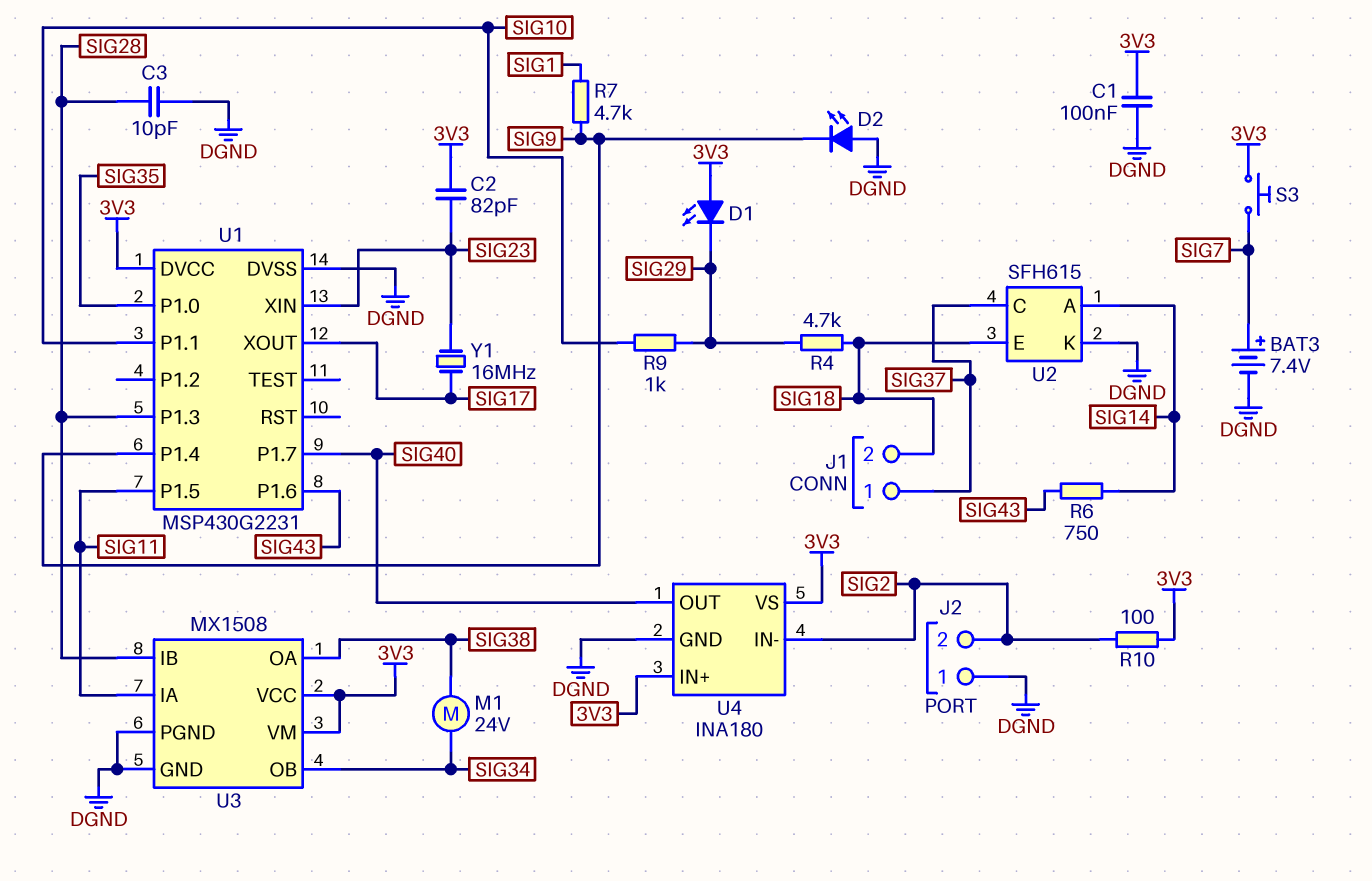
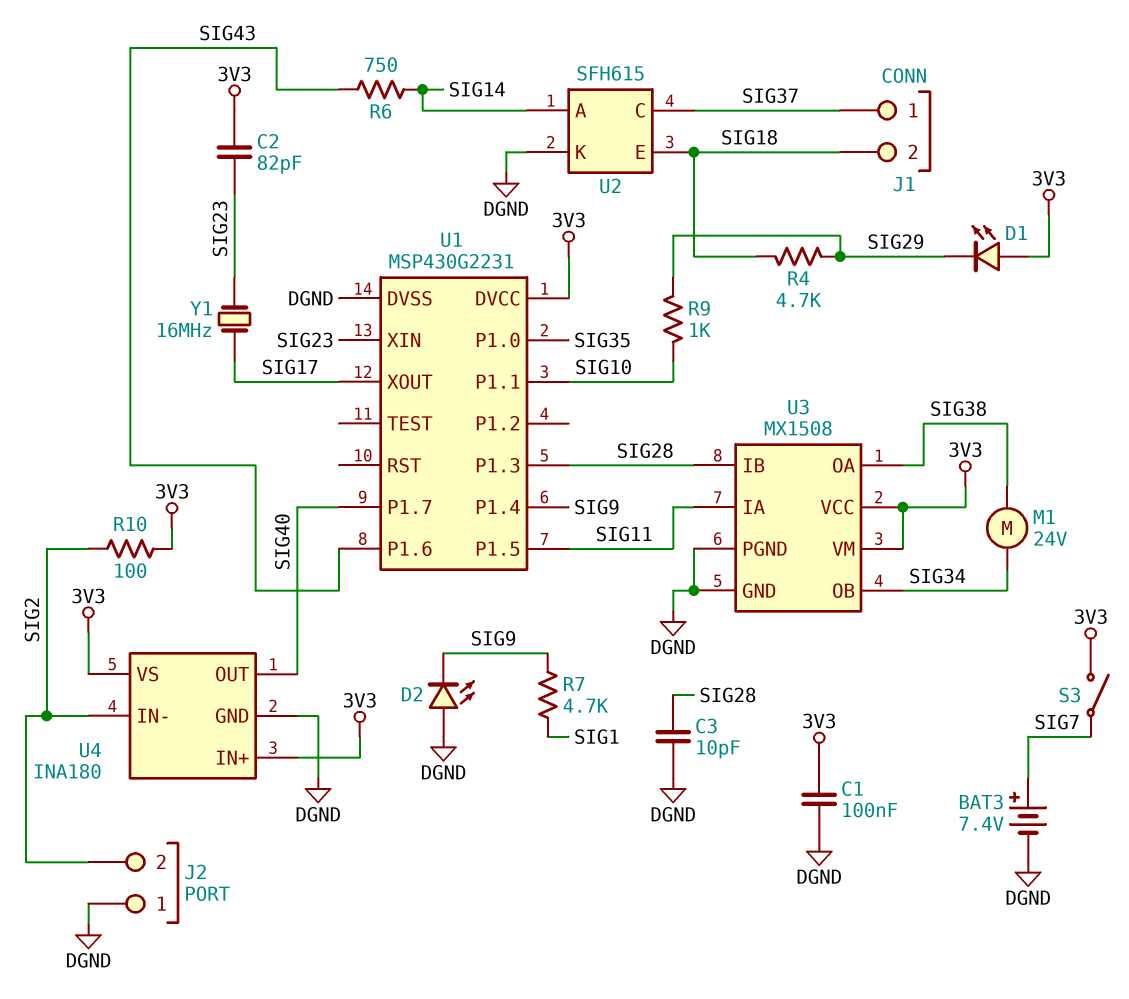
S3: button (3V3, SIG7) -> switch (3V3, SIG7)

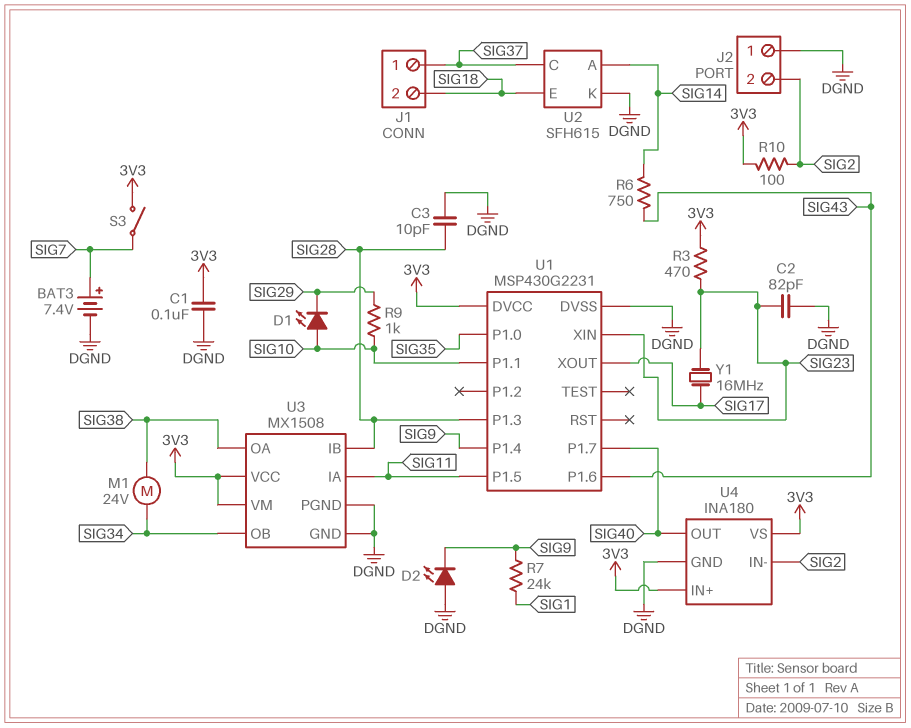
C2: 82pF (3V3, SIG23) -> 82pF (DGND, SIG23)
D1: LED (A 3V3, K SIG29) -> LED (A SIG10, K SIG29)
R3: none -> 470 (3V3, SIG23)
R4: 4.7k (SIG18, SIG29) -> none
R7: 4.7k (SIG1, SIG9) -> 24k (SIG1, SIG9)

